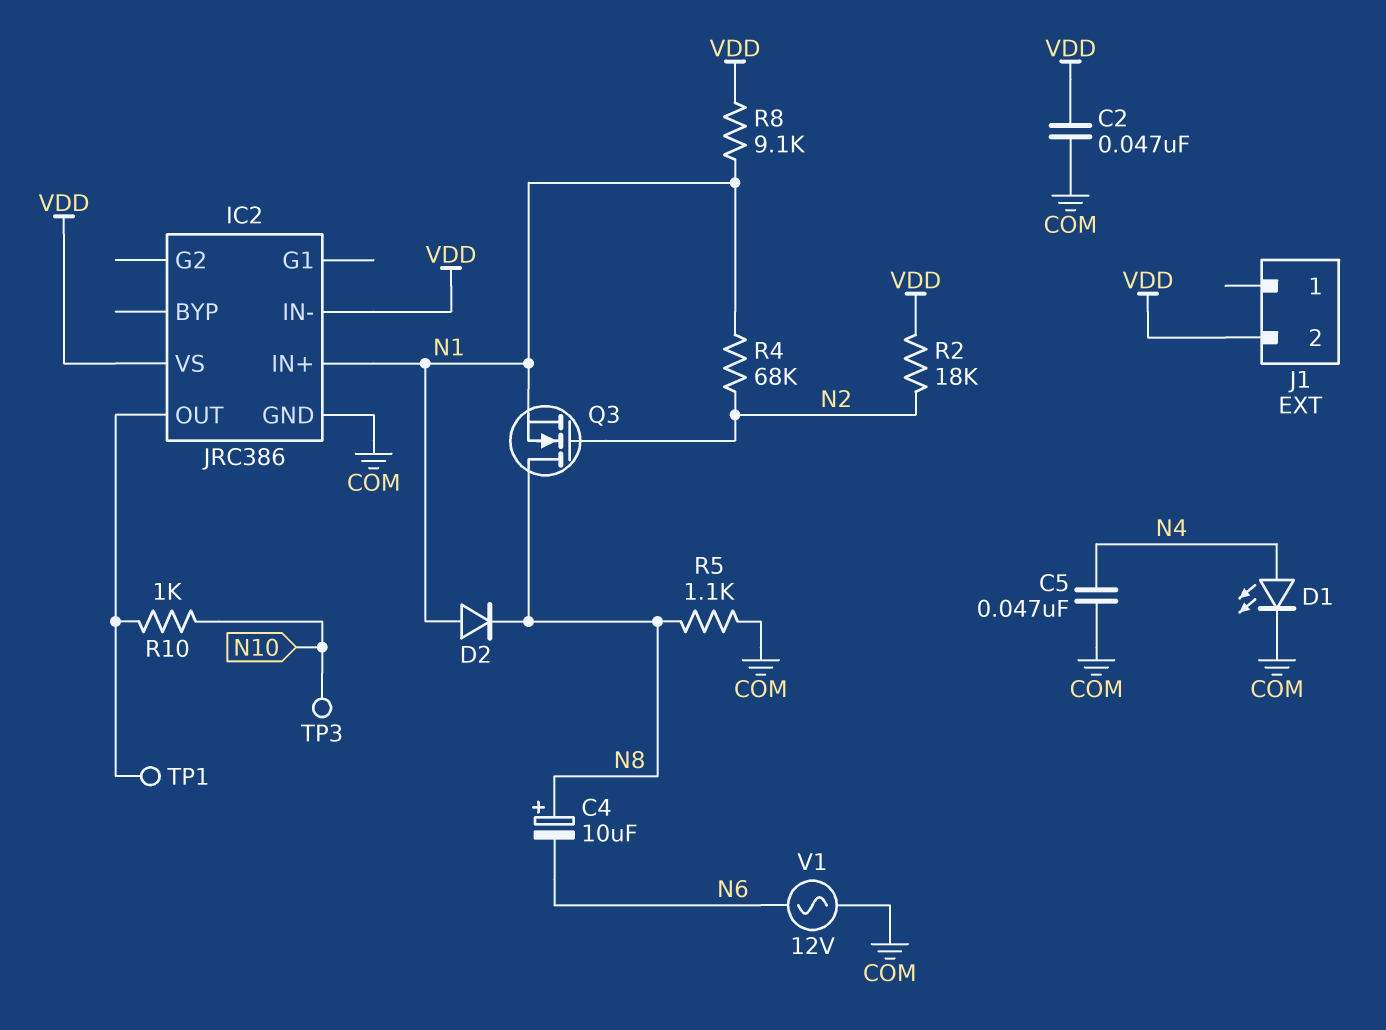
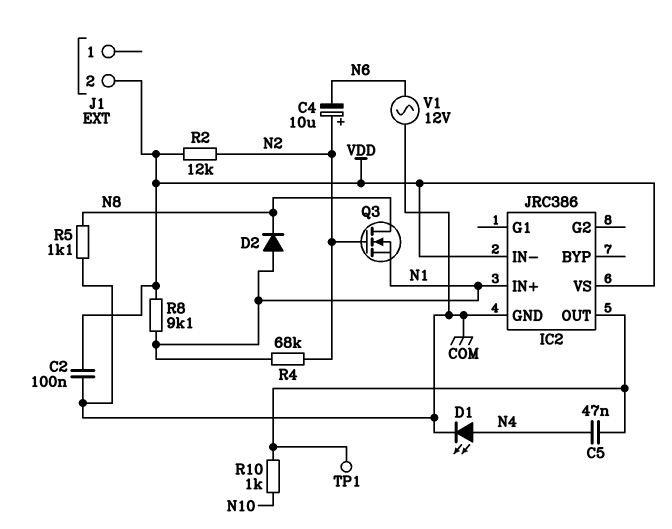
C2: 47nF (COM, VDD) -> 100nF (COM, VDD)
C4: 10uF (plus N8, minus N6) -> 10uF (plus N2, minus N6)
C5: 47nF (COM, N4) -> 47nF (IC2/OUT, N4)
R2: 18k (N2, VDD) -> 12k (N2, VDD)
TP3: test point (N10) -> none

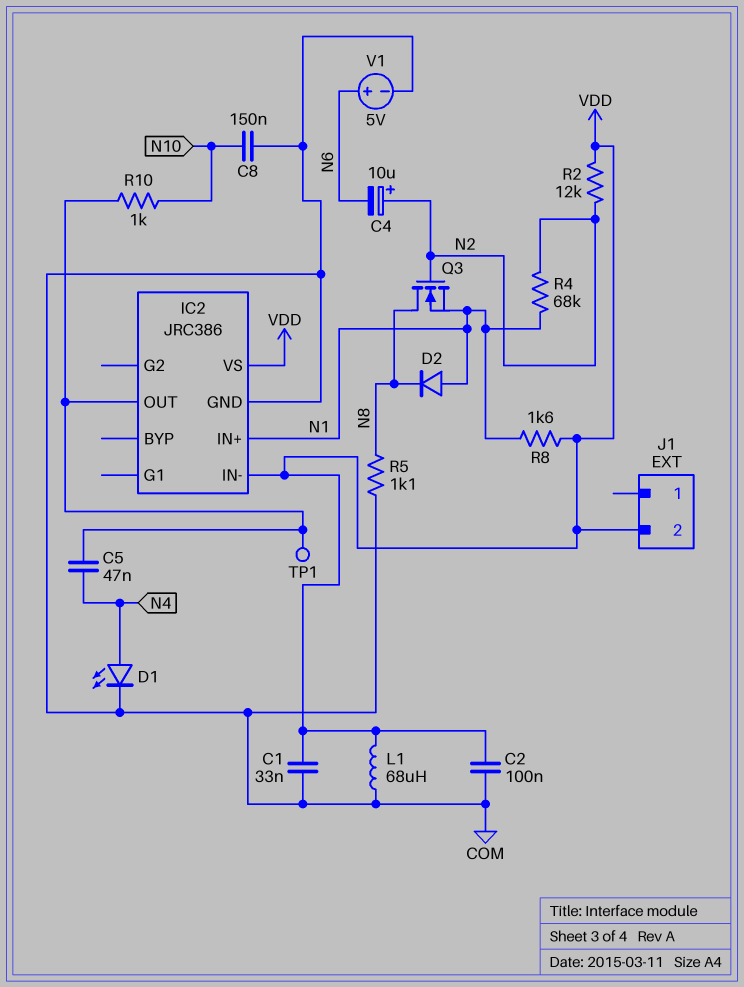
C1: none -> 33nF (COM, VDD)
C8: none -> 150nF (COM, N10)
L1: none -> 68uH (COM, VDD)
R8: 9.1k (N1, VDD) -> 1.6k (N1, VDD)
V1: AC 12V (COM, N6) -> 5V (plus N6, minus COM)

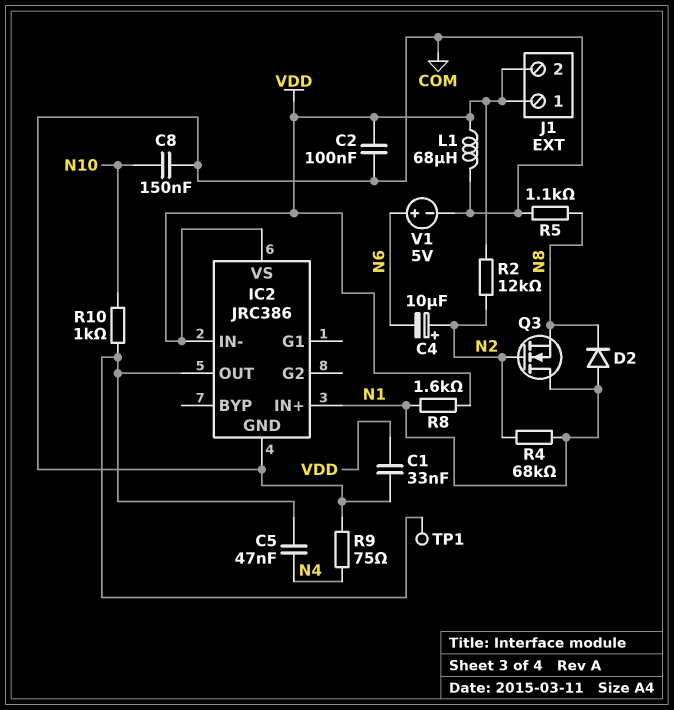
D1: LED (A N4, K COM) -> none
J1 pin 1: none -> VDD
Q3: NMOS (G N2, D N8, S N1) -> NMOS (G N2, D N1, S N8)
R9: none -> 75 (COM, N4)

